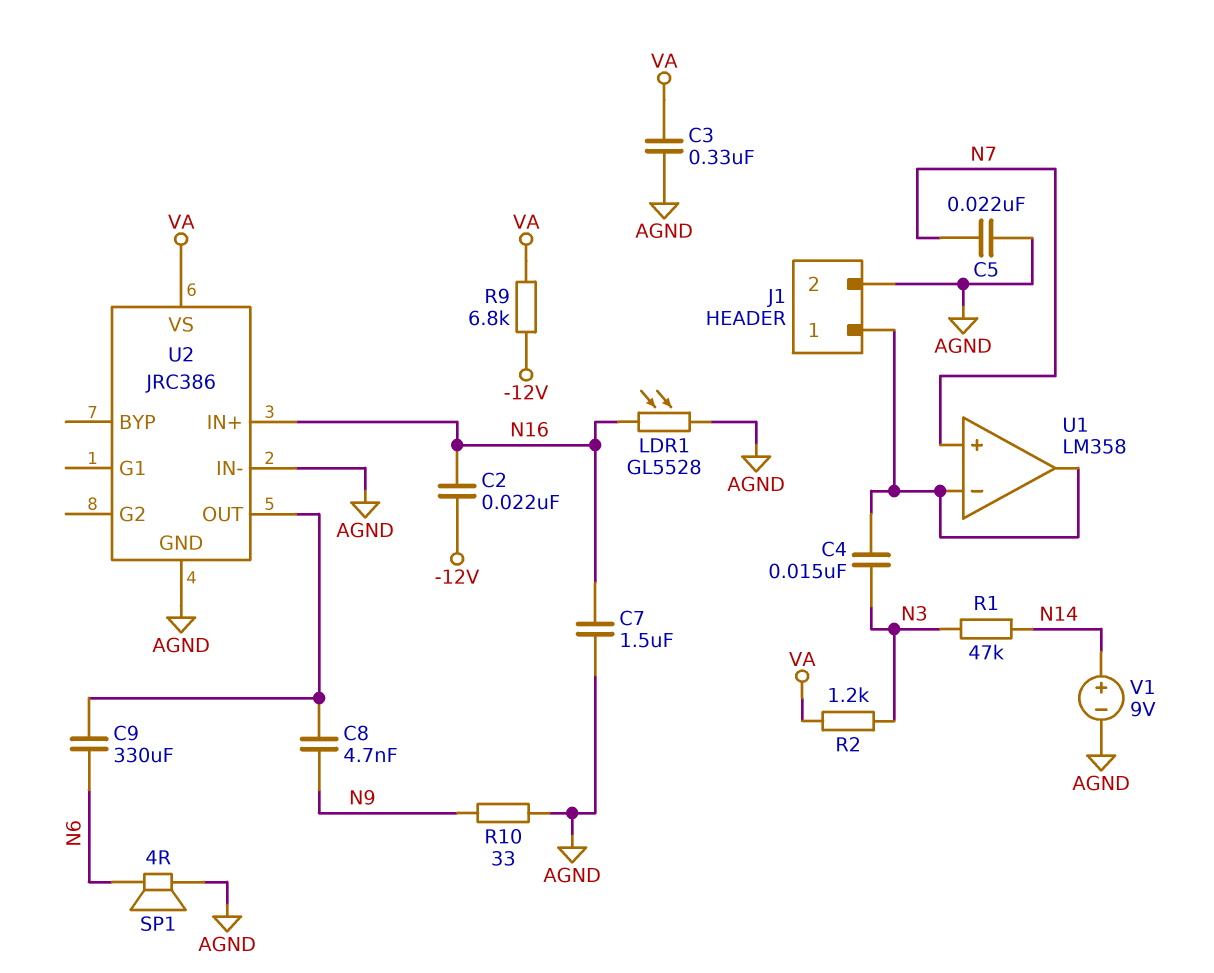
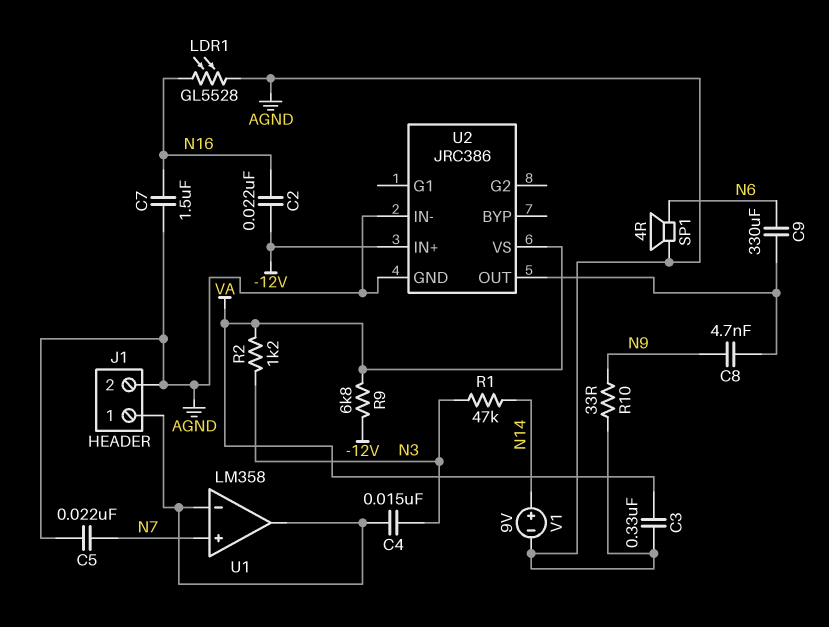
U2 pin IN+: N16 -> -12V

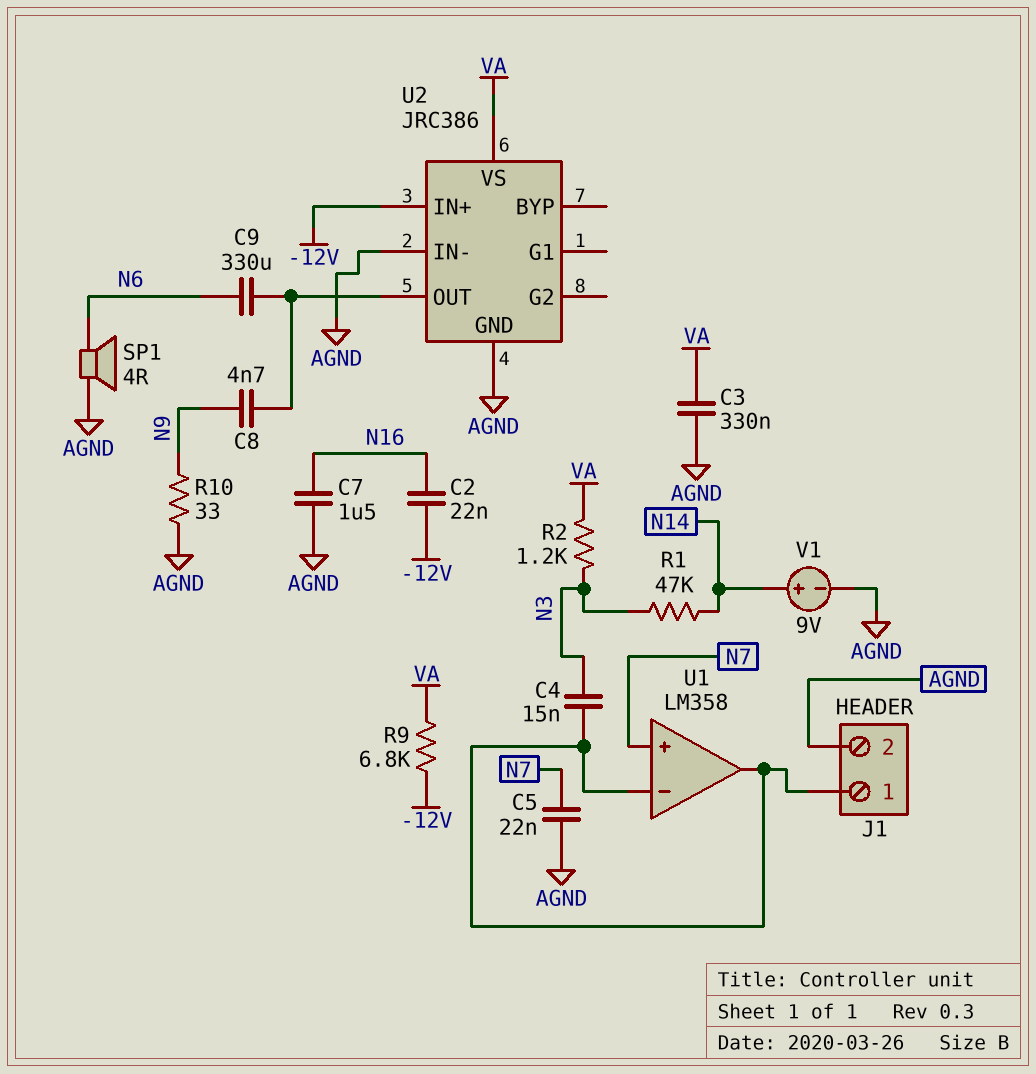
LDR1: GL5528 (AGND, N16) -> none

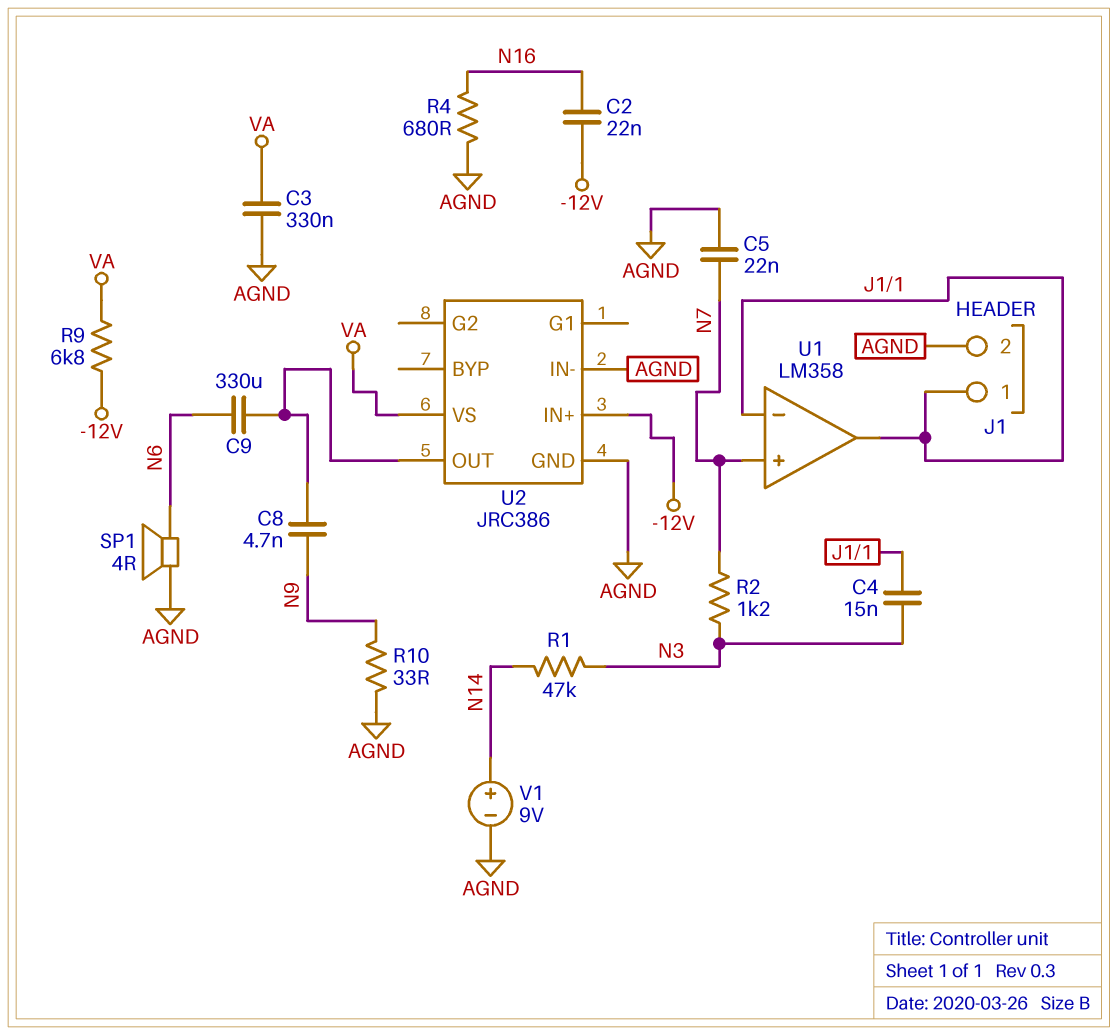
C7: 1.5uF (AGND, N16) -> none
R2: 1.2k (N3, VA) -> 1.2k (N3, N7)
R4: none -> 680 (AGND, N16)

